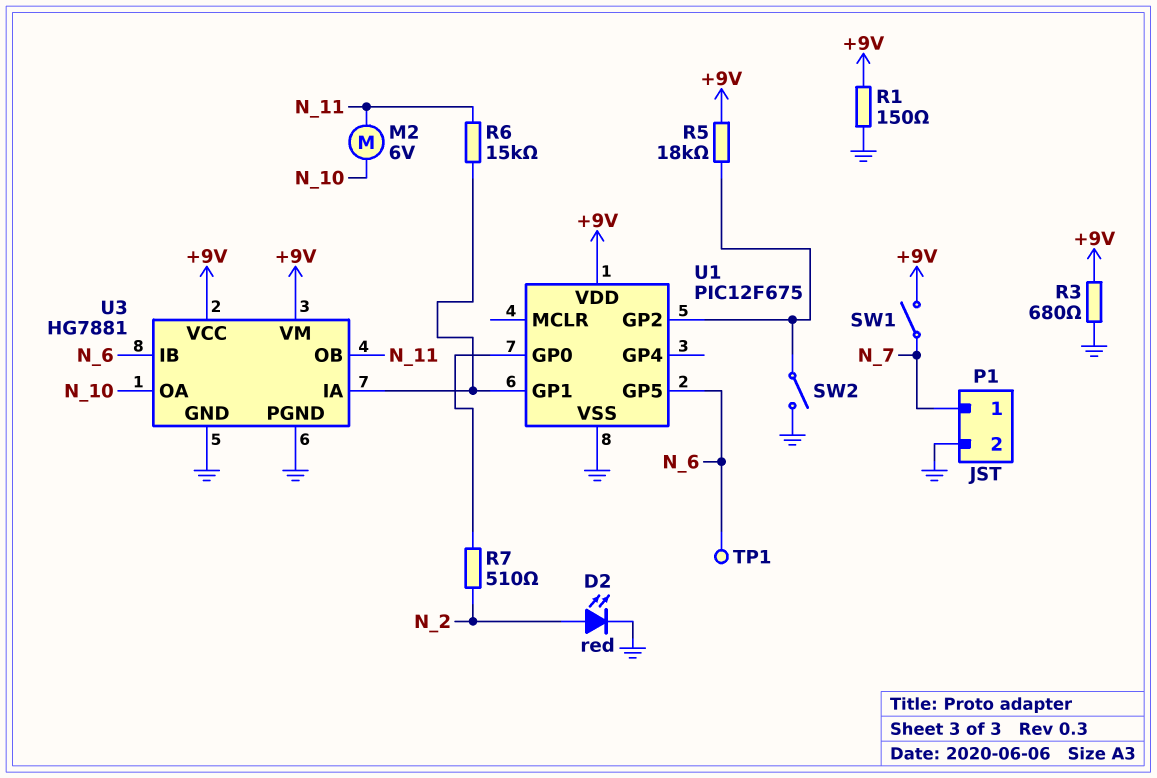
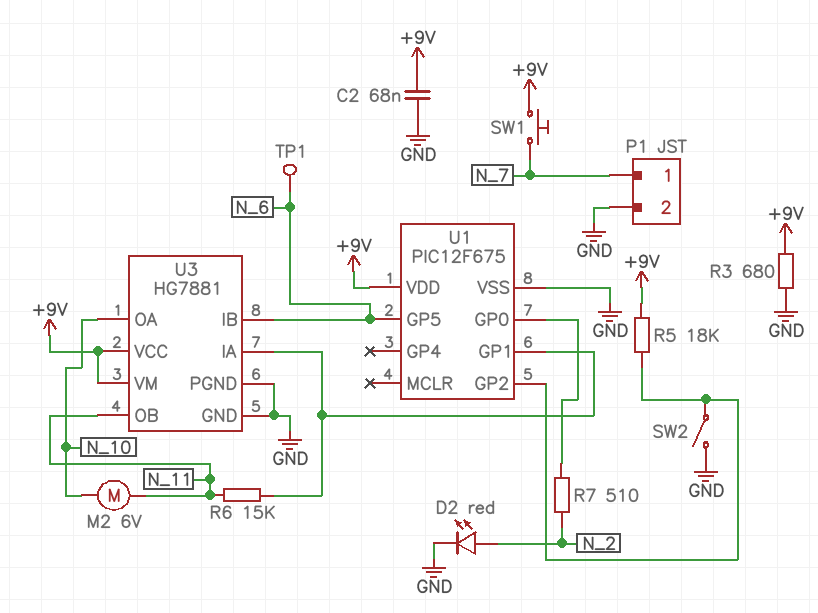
C2: none -> 68nF (+9V, GND)
R1: 150 (+9V, GND) -> none
SW1: switch (+9V, N_7) -> button (+9V, N_7)

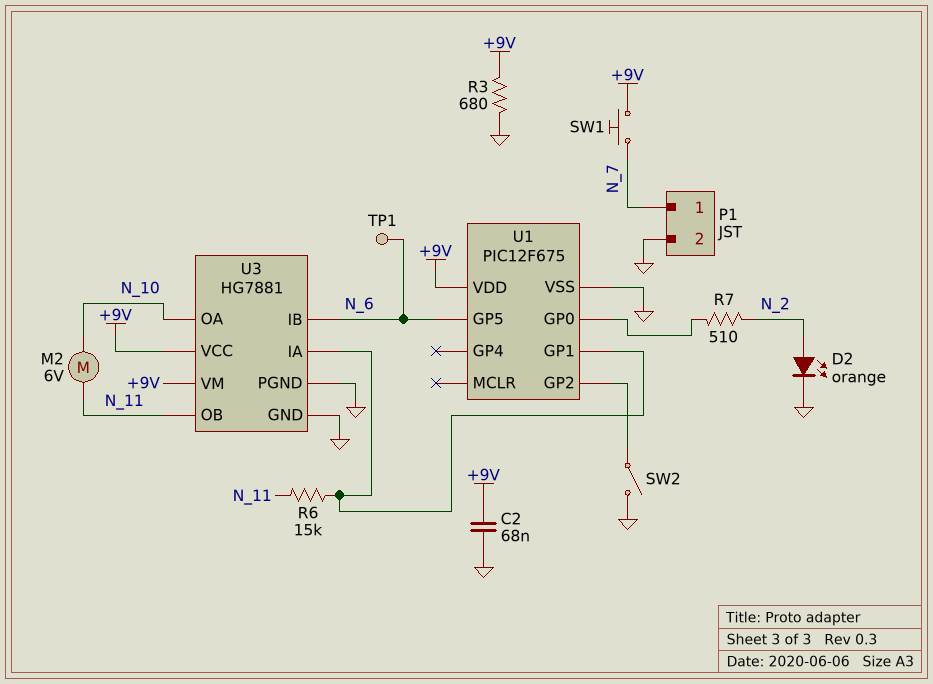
D2: LED red (A N_2, K GND) -> LED orange (A N_2, K GND)
R5: 18k (+9V, U1/GP2) -> none

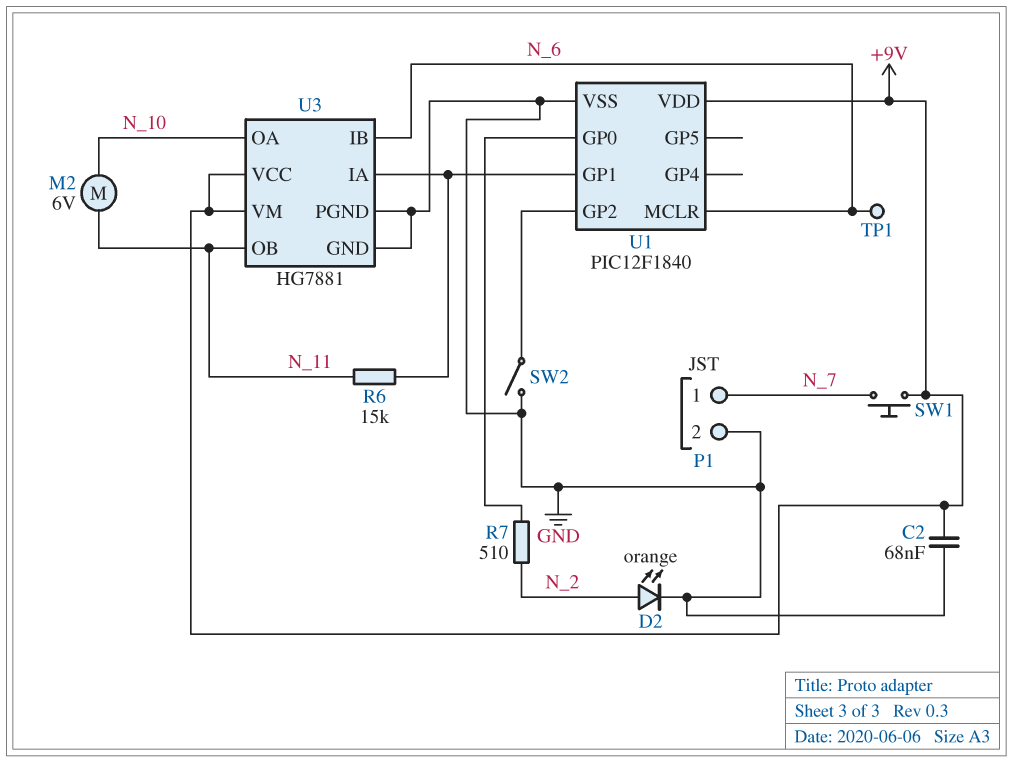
R3: 680 (+9V, GND) -> none
U1: PIC12F675 -> PIC12F1840
U1 pin GP5: N_6 -> none
U1 pin MCLR: none -> N_6

